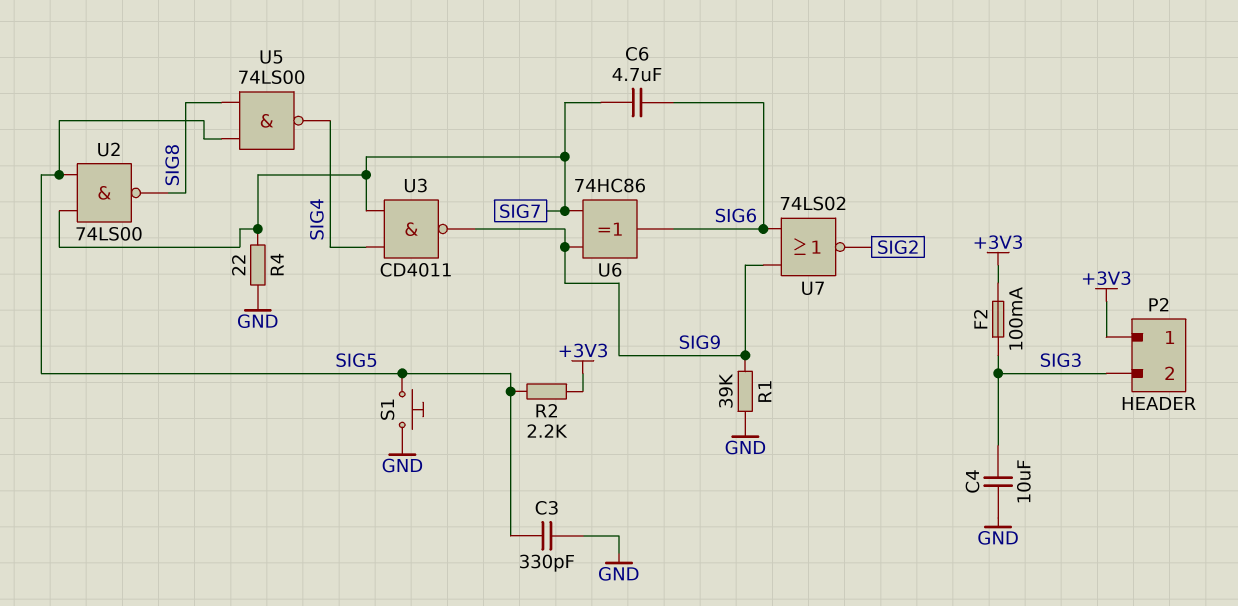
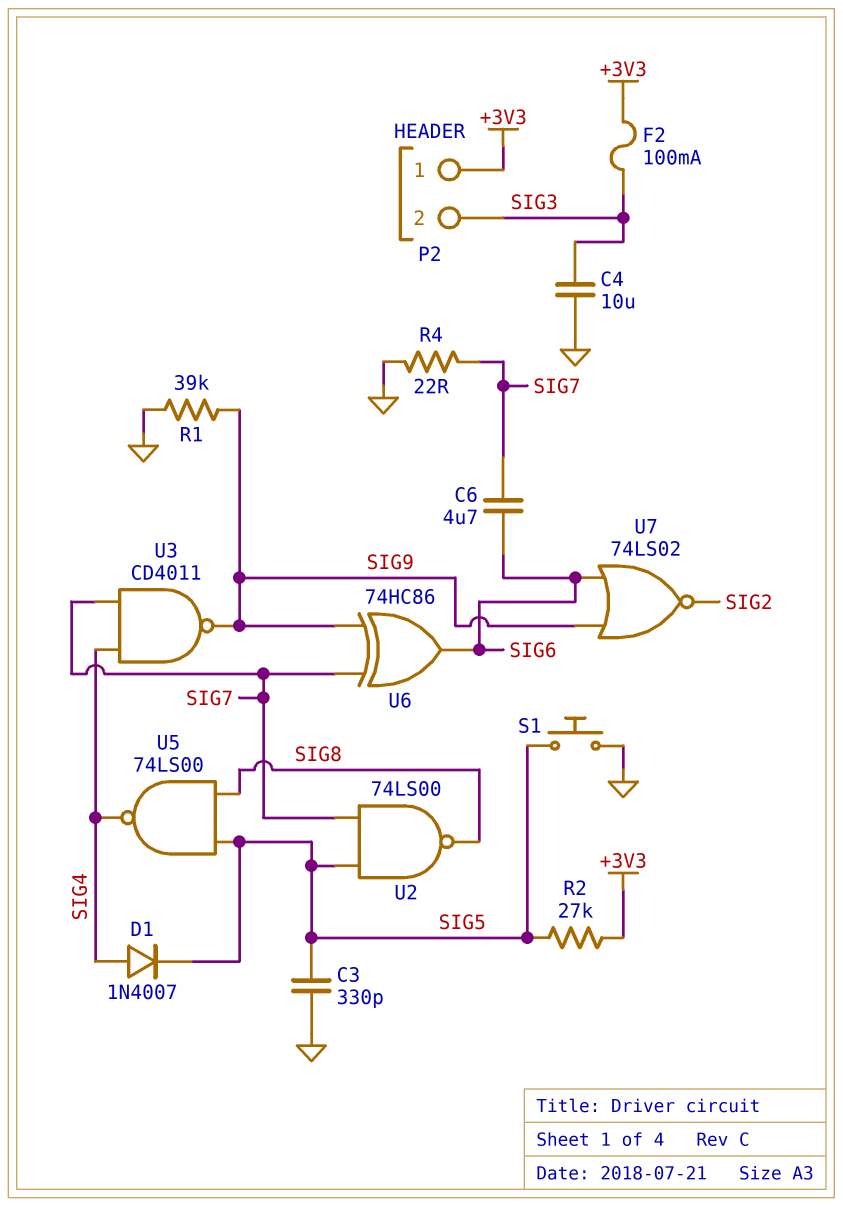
D1: none -> diode 1N4007 (A SIG4, K SIG5)
R2: 2.2k (+3V3, SIG5) -> 27k (+3V3, SIG5)

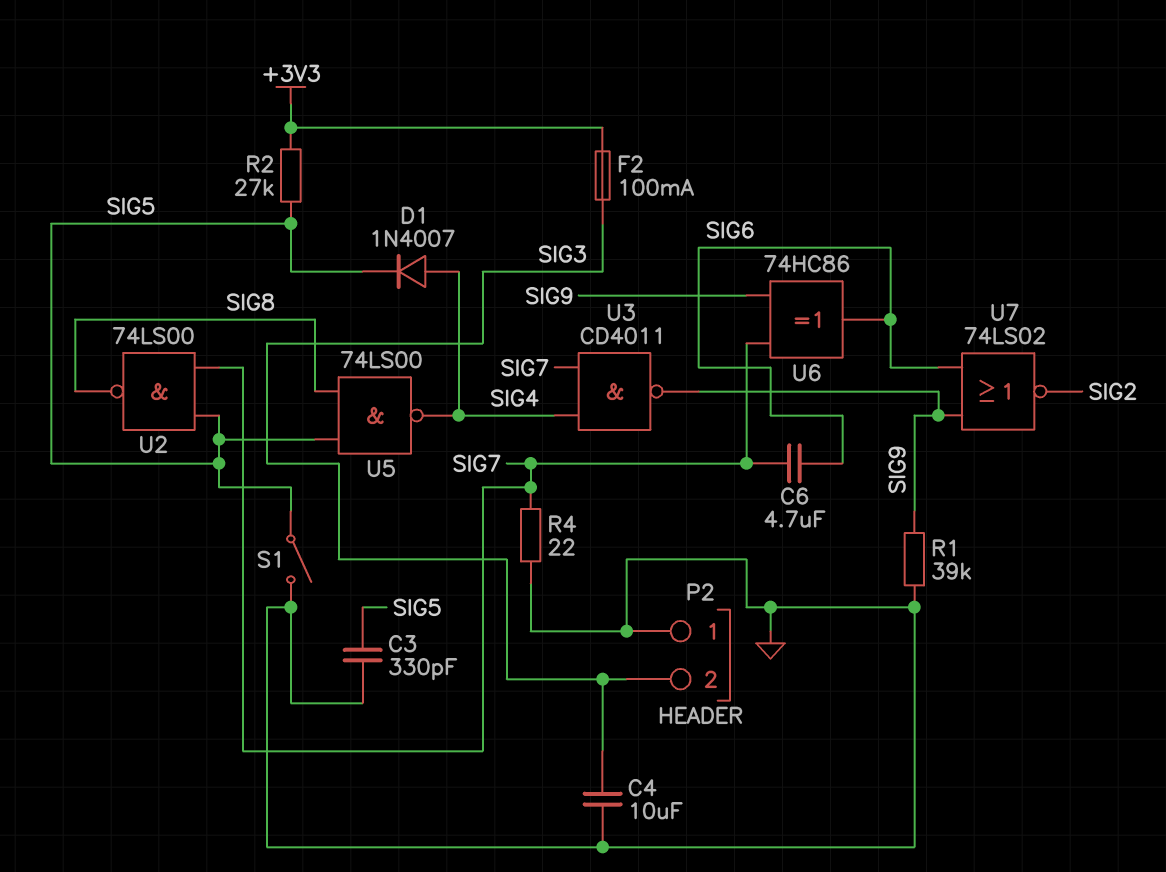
P2 pin 1: +3V3 -> GND
S1: button (GND, SIG5) -> switch (GND, SIG5)

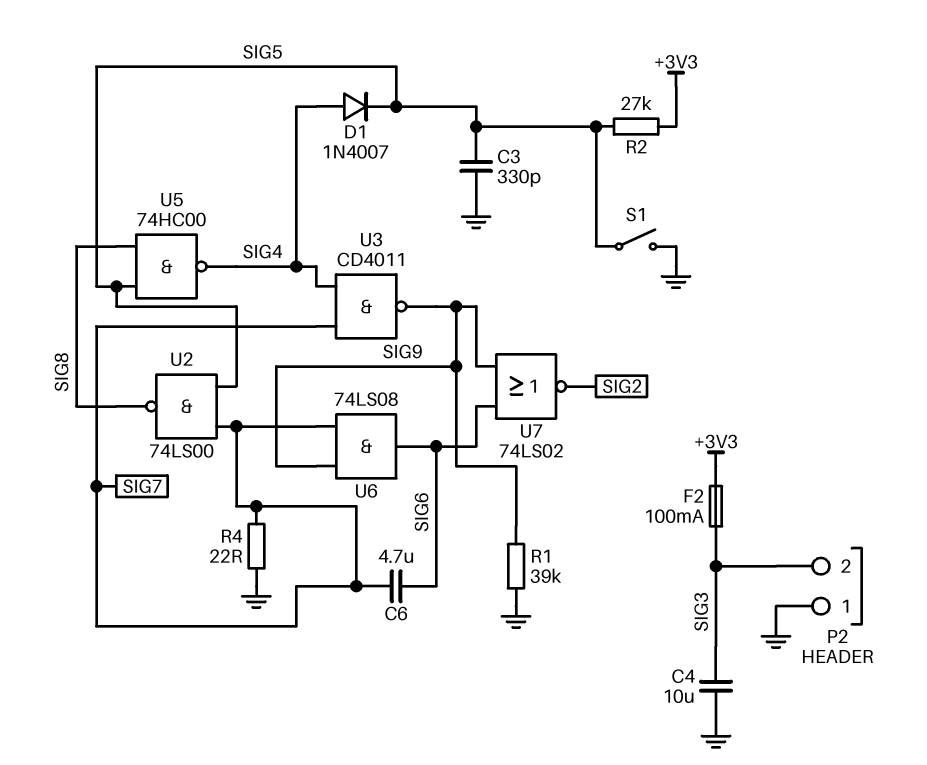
U5: NAND 74LS00 (in SIG5, in SIG8, out SIG4) -> NAND 74HC00 (in SIG5, in SIG8, out SIG4)
U6: XOR 74HC86 (in SIG7, in SIG9, out SIG6) -> AND 74LS08 (in SIG7, in SIG9, out SIG6)

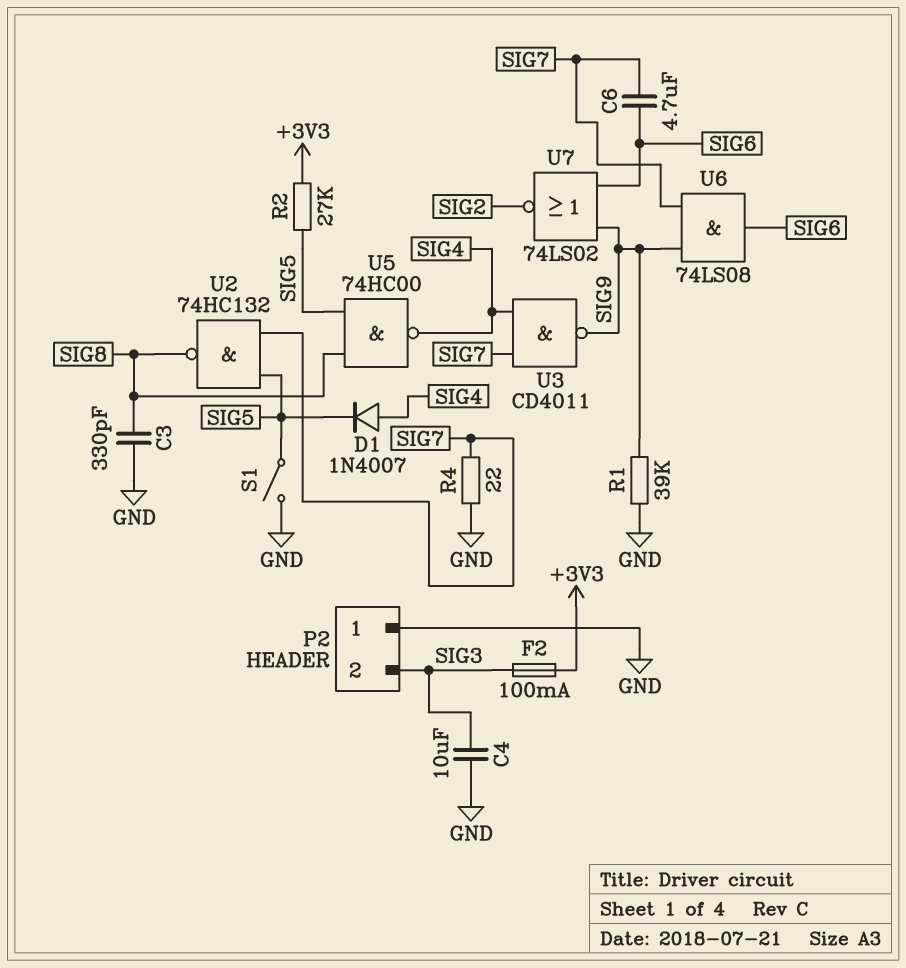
C3: 330pF (GND, SIG5) -> 330pF (GND, SIG8)
U2: NAND 74LS00 (in SIG5, in SIG7, out SIG8) -> NAND 74HC132 (in SIG5, in SIG7, out SIG8)

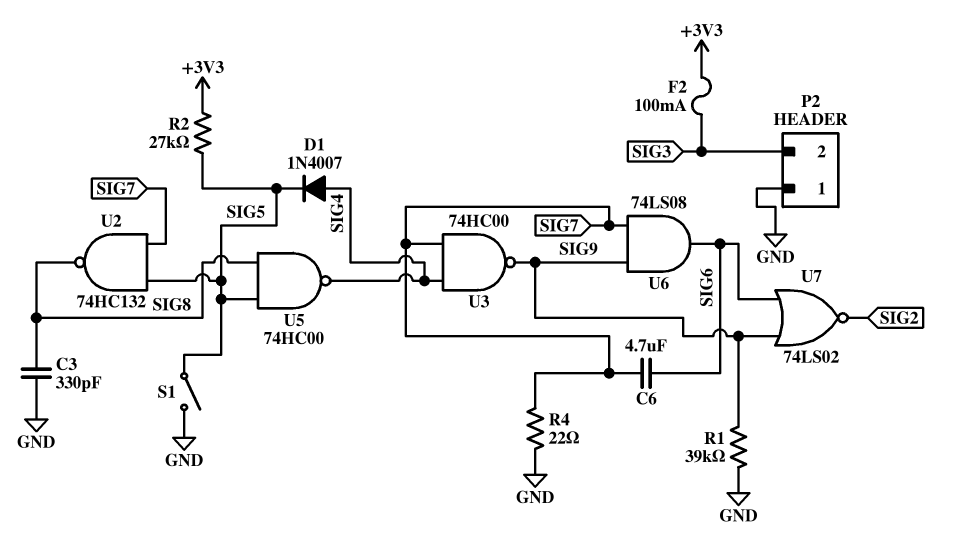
C4: 10uF (GND, SIG3) -> none
U3: NAND CD4011 (in SIG4, in SIG7, out SIG9) -> NAND 74HC00 (in SIG4, in SIG7, out SIG9)

